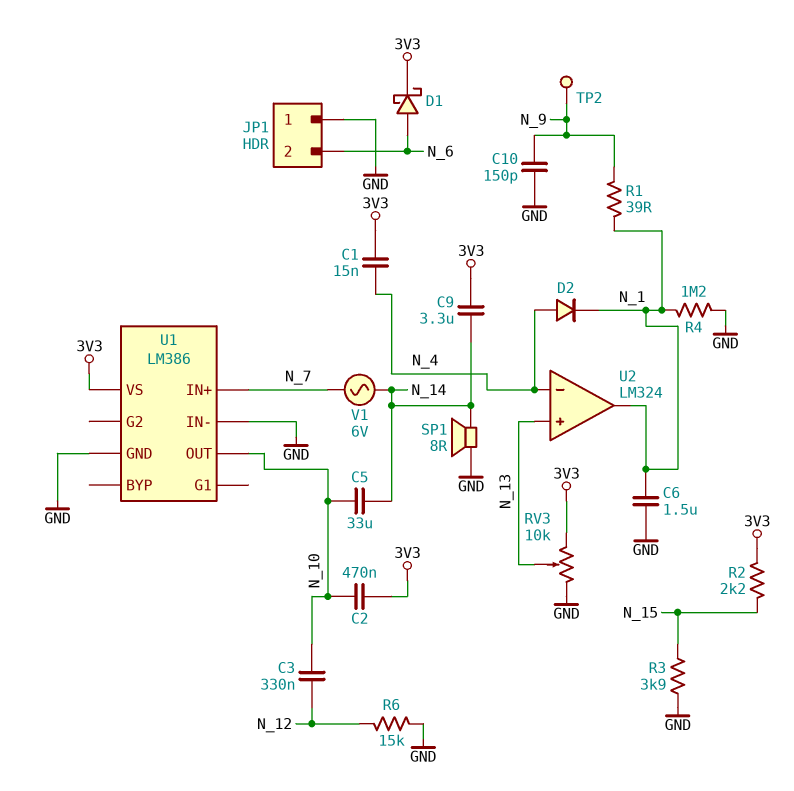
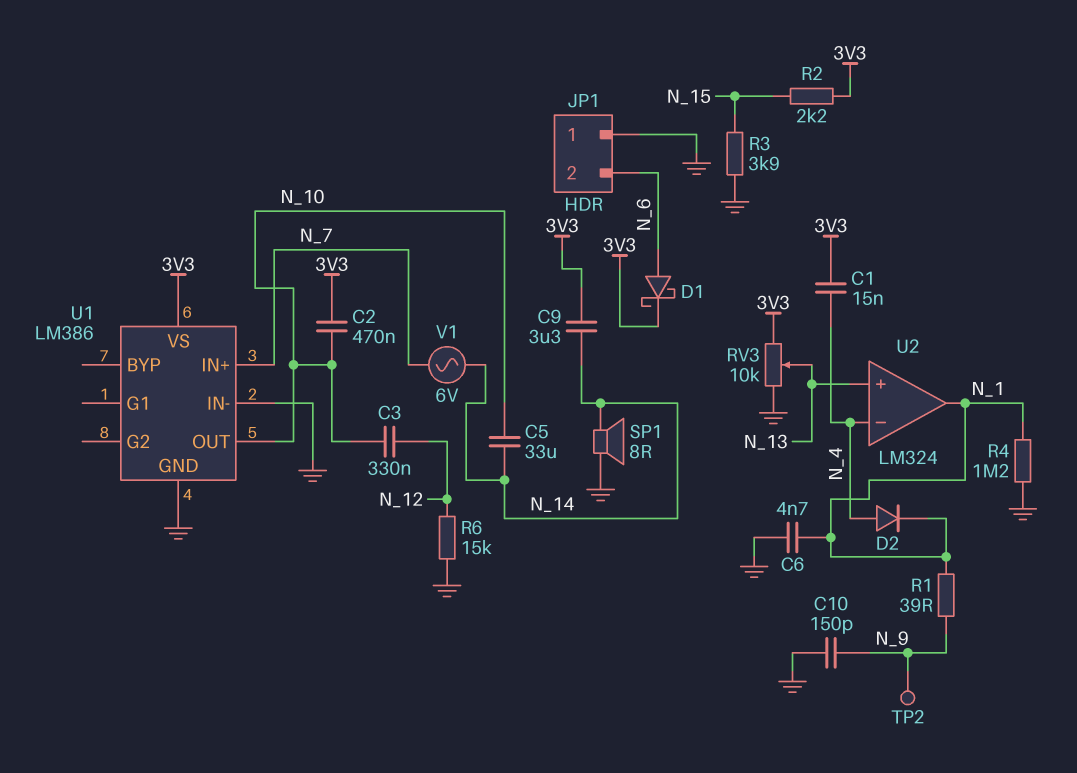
C6: 1.5uF (GND, N_1) -> 4.7nF (GND, N_1)

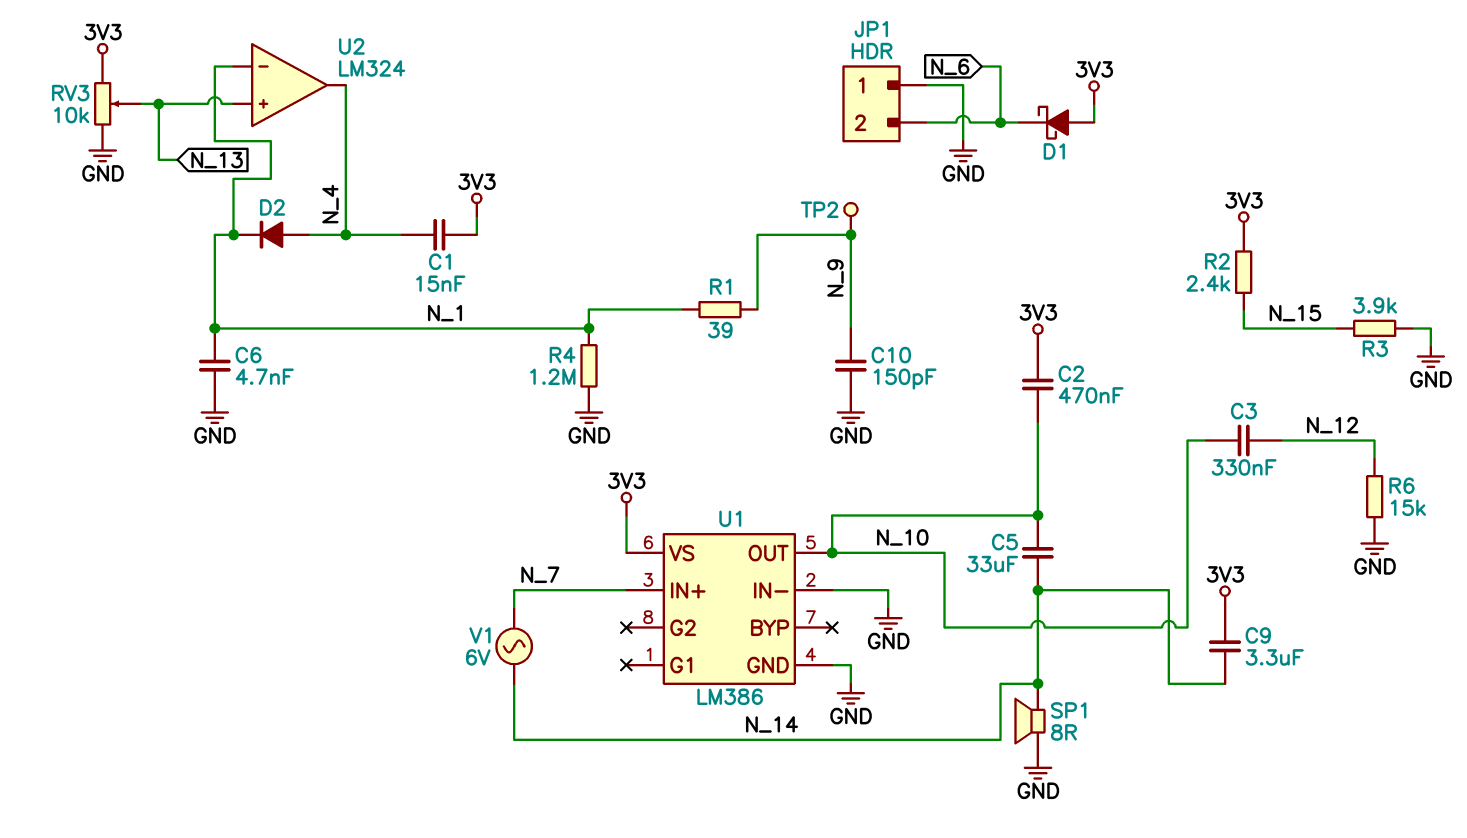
D1: schottky (A N_6, K 3V3) -> schottky (A 3V3, K N_6)
R2: 2.2k (3V3, N_15) -> 2.4k (3V3, N_15)
U2 pin in-: N_4 -> N_1
U2 pin out: N_1 -> N_4

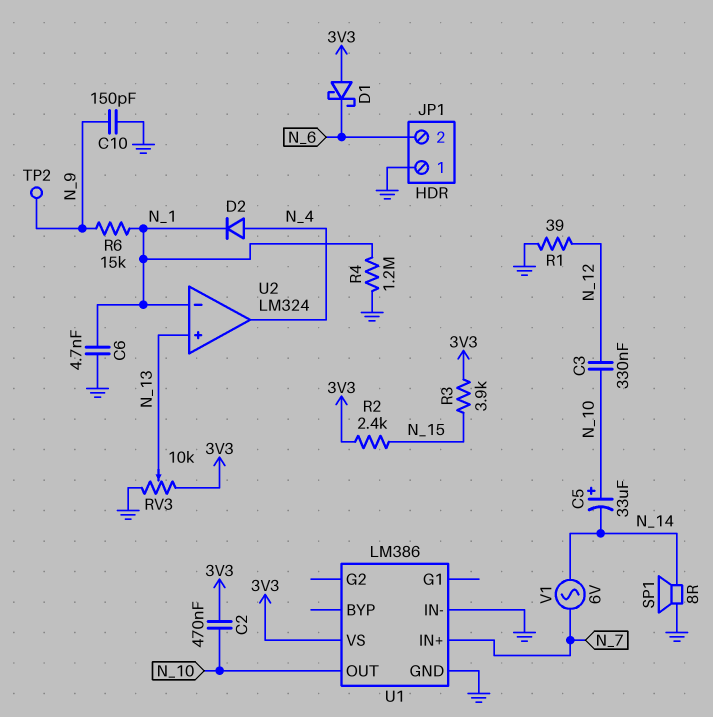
C1: 15nF (3V3, N_4) -> none
C5: 33uF (N_10, N_14) -> 33uF (plus N_10, minus N_14)
C9: 3.3uF (3V3, N_14) -> none
R1: 39 (N_1, N_9) -> 39 (GND, N_12)
R3: 3.9k (GND, N_15) -> 3.9k (3V3, N_15)
R6: 15k (GND, N_12) -> 15k (N_1, N_9)

